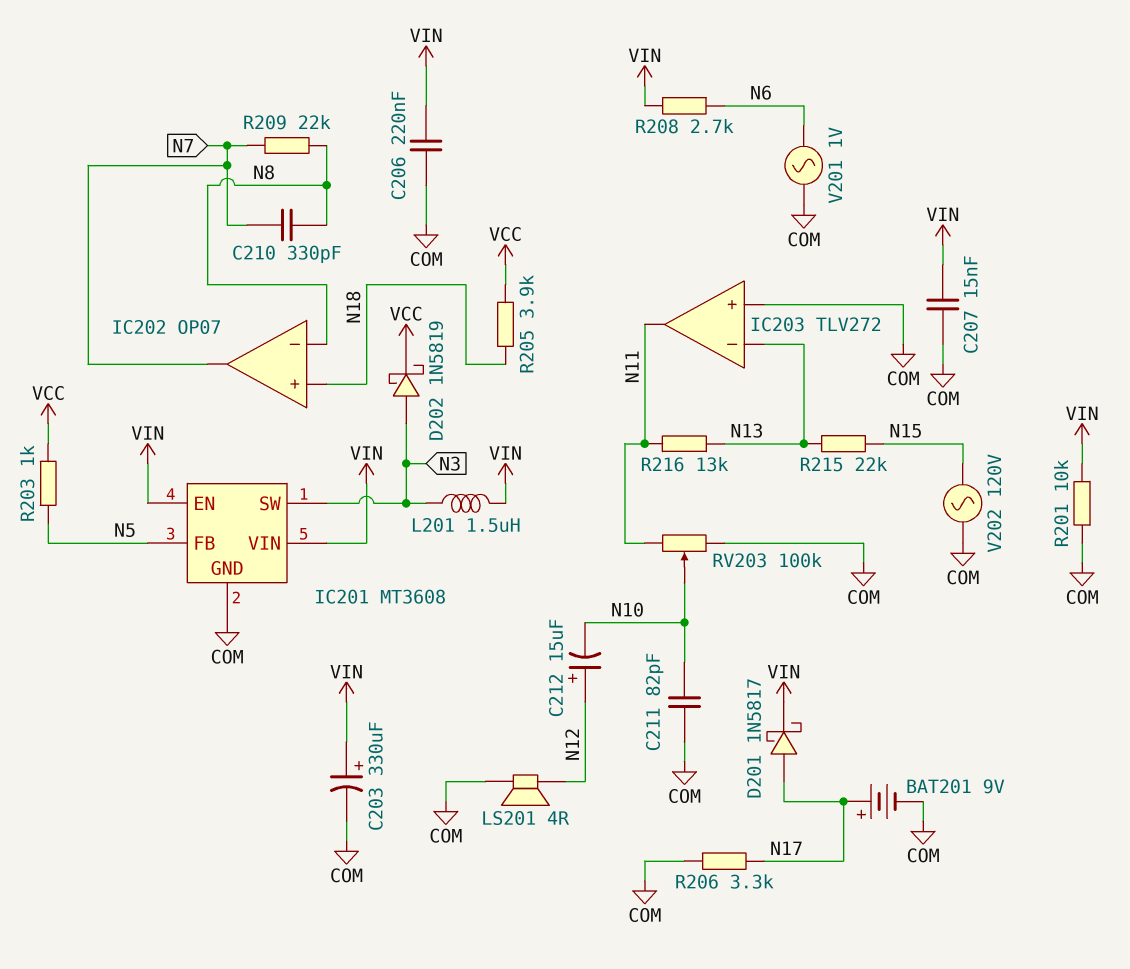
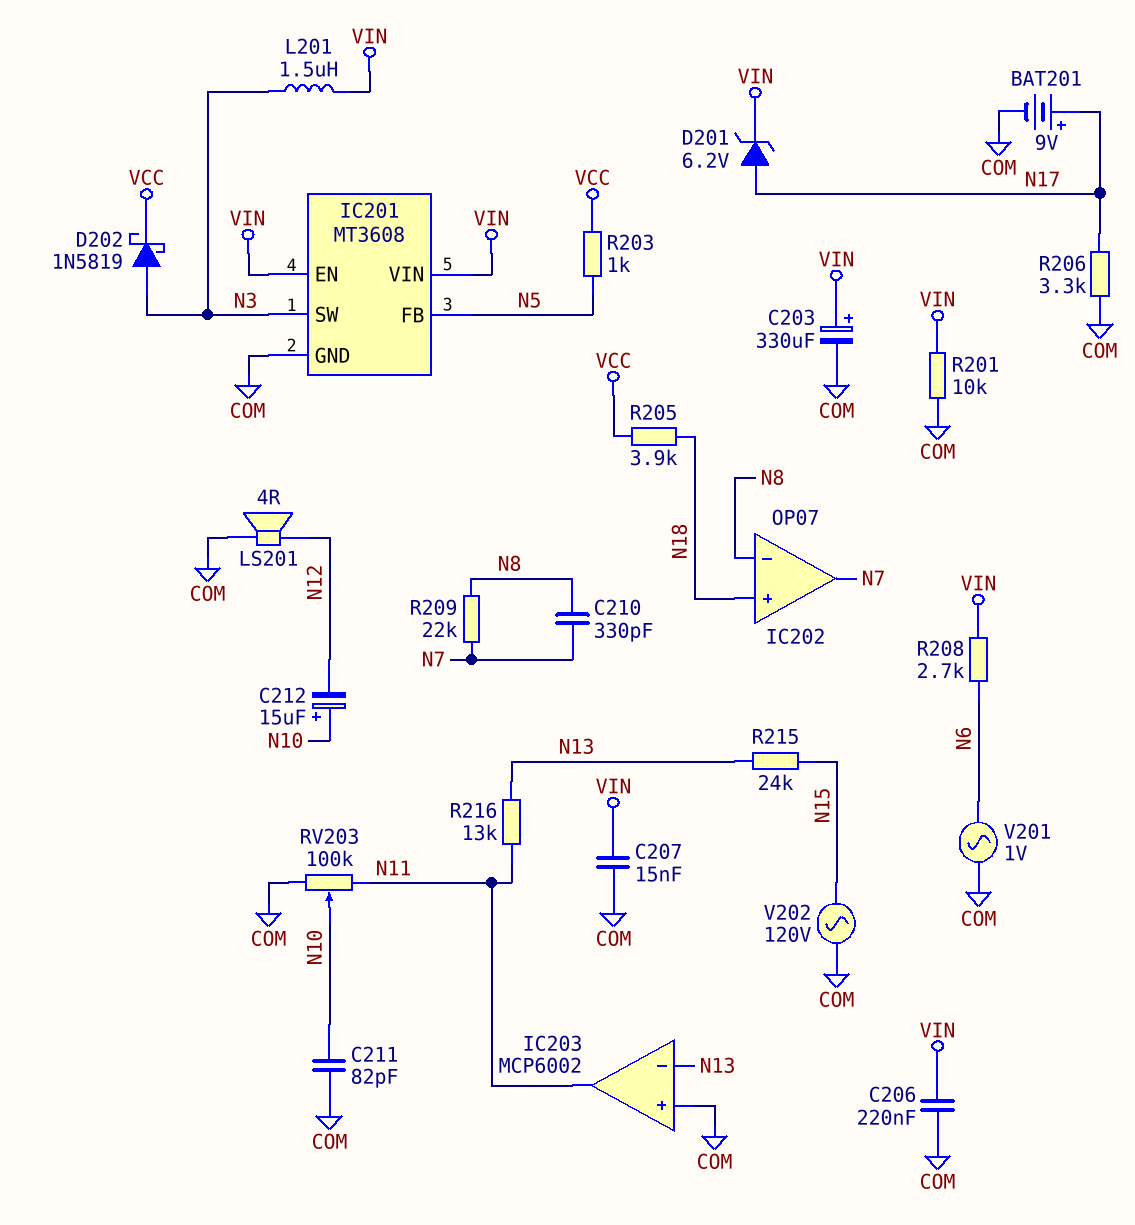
C212: 15uF (plus N12, minus N10) -> 15uF (plus N10, minus N12)
D201: schottky 1N5817 (A N17, K VIN) -> zener 6.2V (A N17, K VIN)
IC203: TLV272 -> MCP6002
R215: 22k (N13, N15) -> 24k (N13, N15)

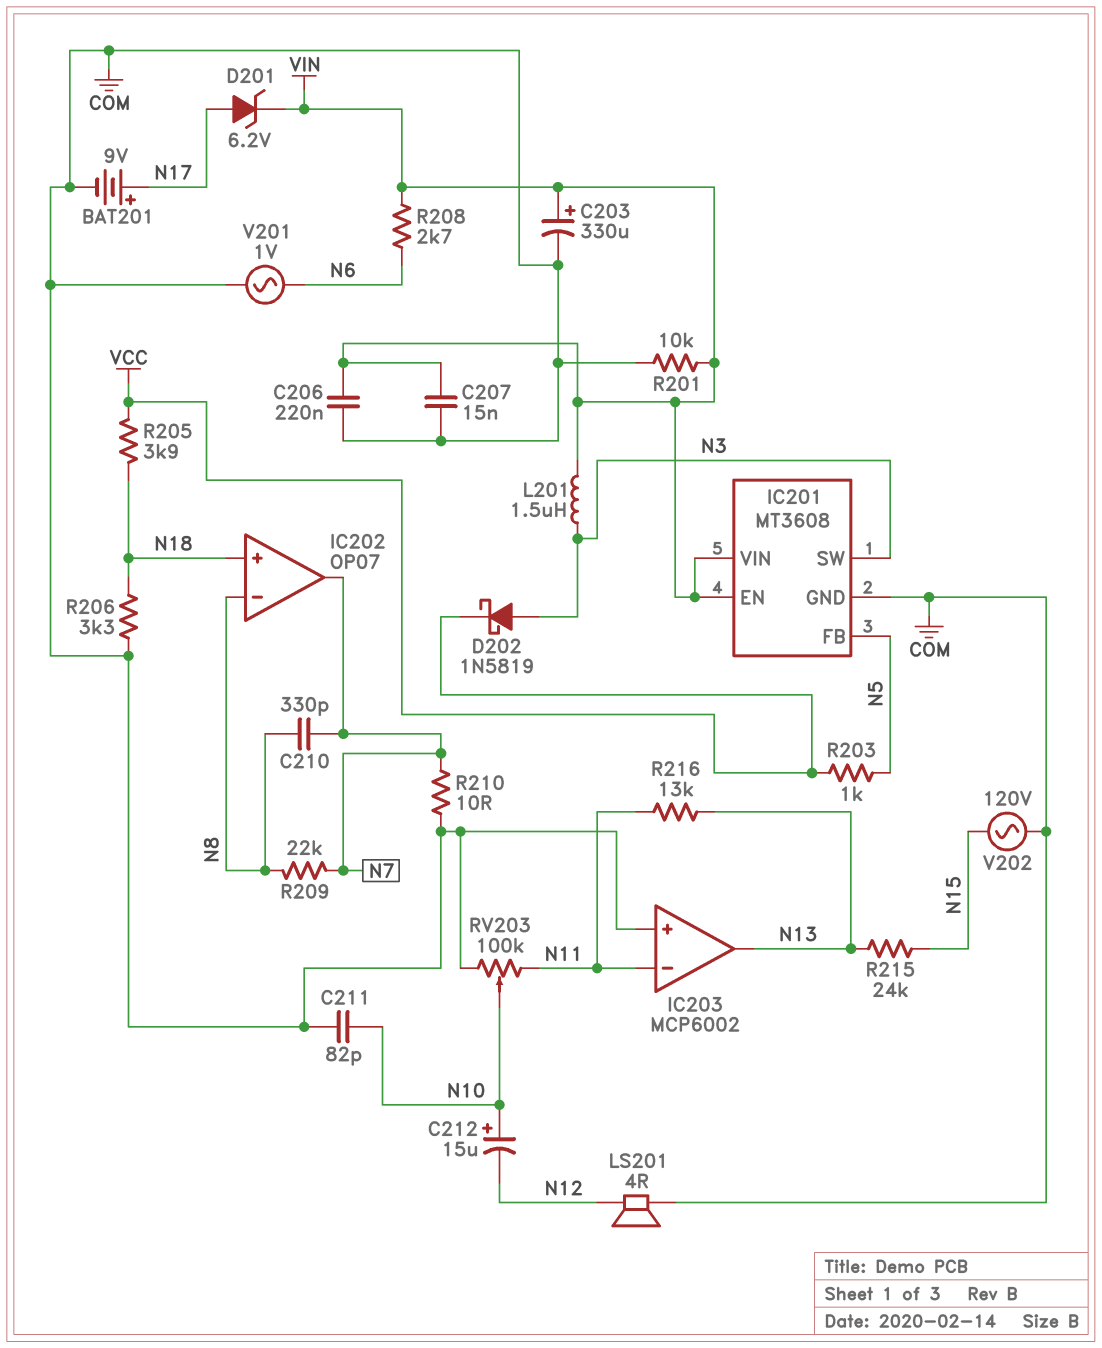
IC203 pin in-: N13 -> N11
IC203 pin out: N11 -> N13
R206: 3.3k (COM, N17) -> 3.3k (COM, N18)
R210: none -> 10 (COM, N7)

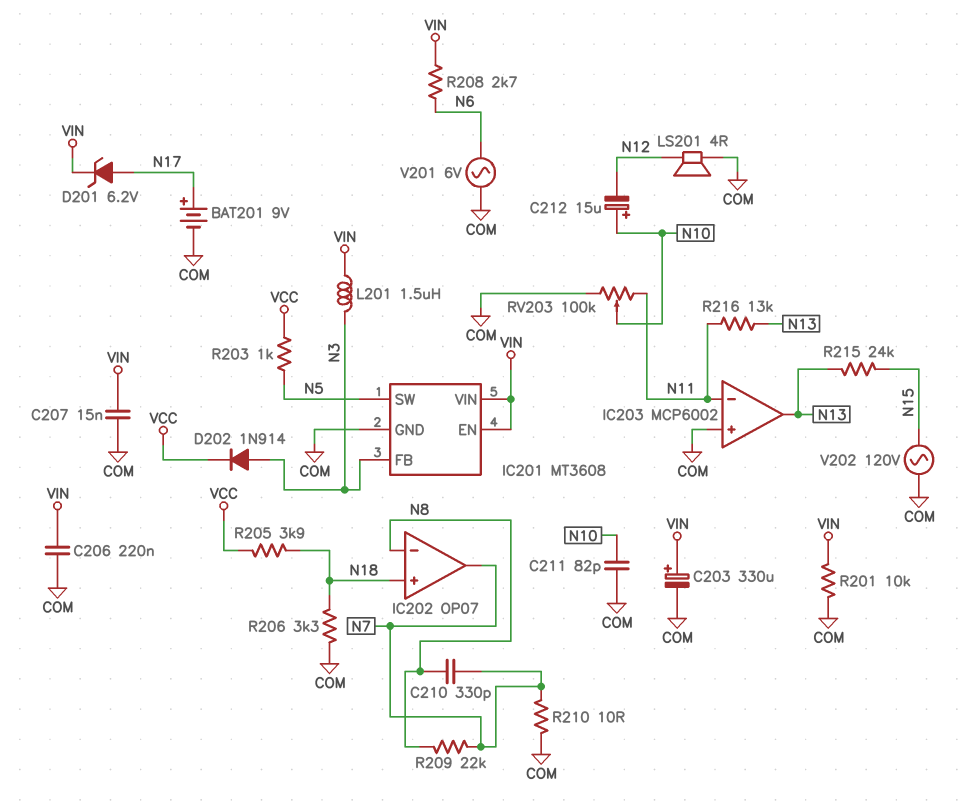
D202: schottky 1N5819 (A N3, K VCC) -> diode 1N914 (A N3, K VCC)
IC201 pin FB: N5 -> N3
IC201 pin SW: N3 -> N5
V201: AC 1V (COM, N6) -> AC 6V (COM, N6)

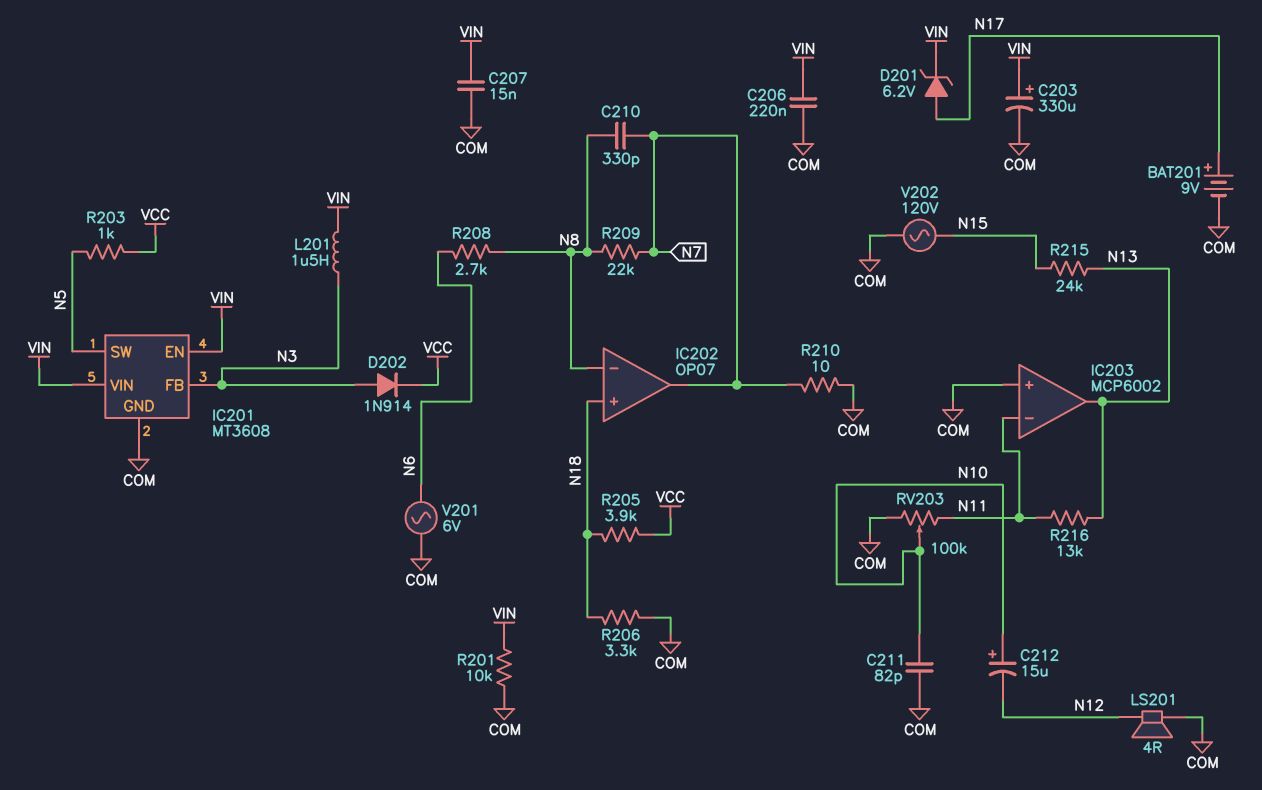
R208: 2.7k (N6, VIN) -> 2.7k (N6, N8)

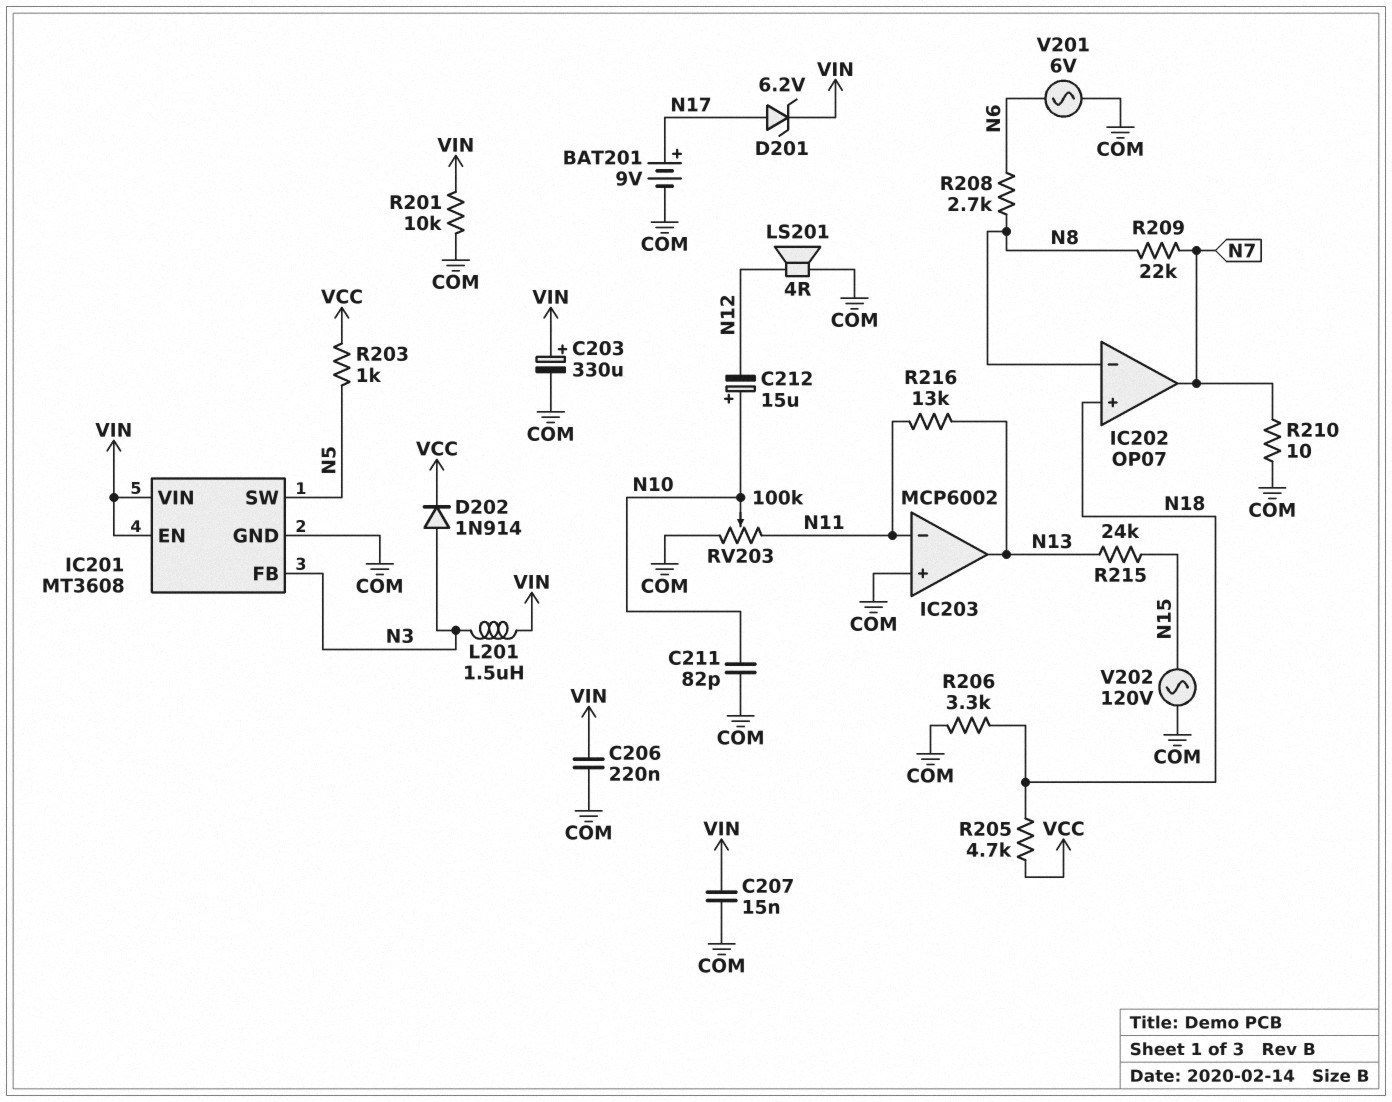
C210: 330pF (N7, N8) -> none
R205: 3.9k (N18, VCC) -> 4.7k (N18, VCC)

